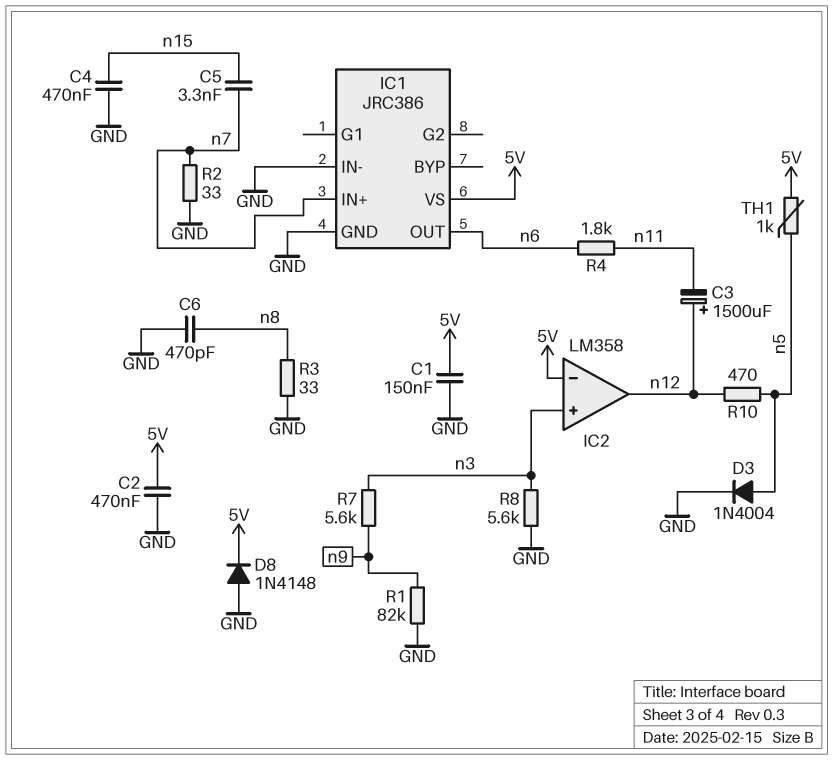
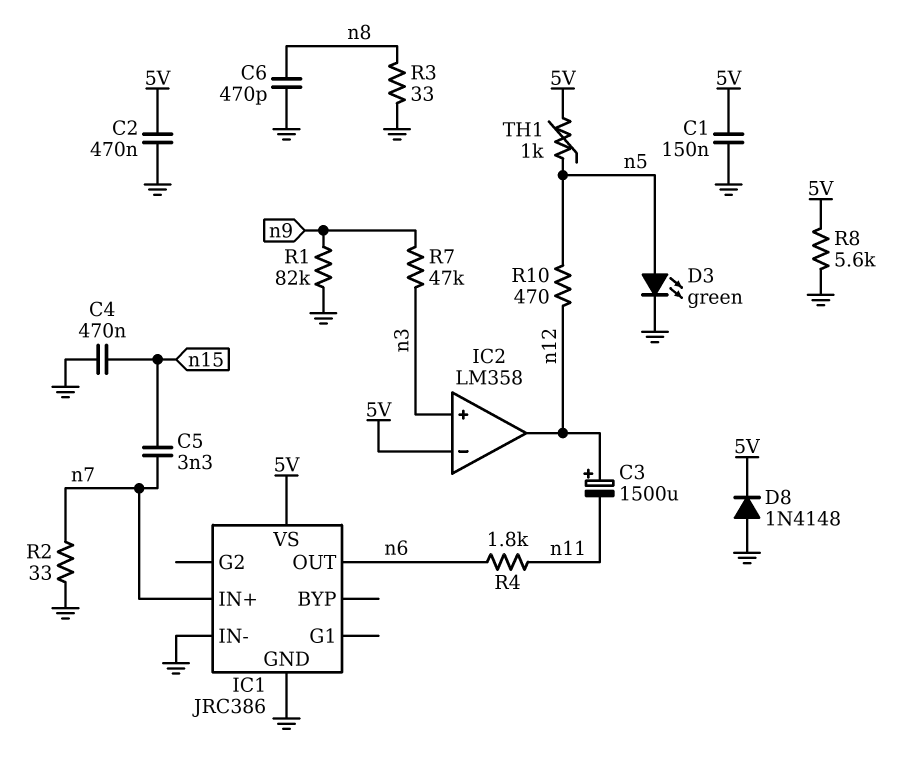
D3: diode 1N4004 (A n5, K GND) -> LED green (A n5, K GND)
R7: 5.6k (n3, n9) -> 47k (n3, n9)
R8: 5.6k (GND, n3) -> 5.6k (5V, GND)

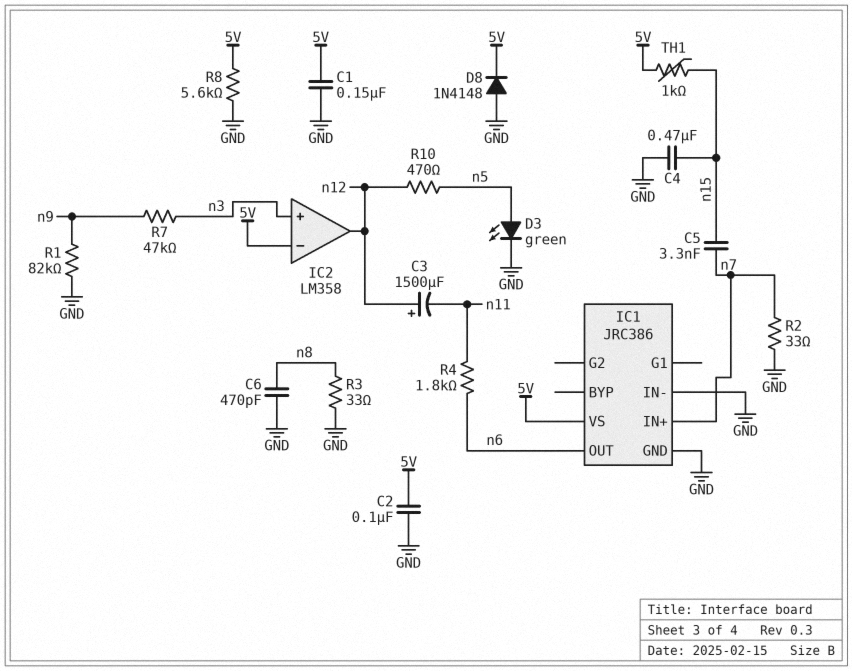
C2: 470nF (5V, GND) -> 100nF (5V, GND)
TH1: 1k (5V, n5) -> 1k (5V, n15)

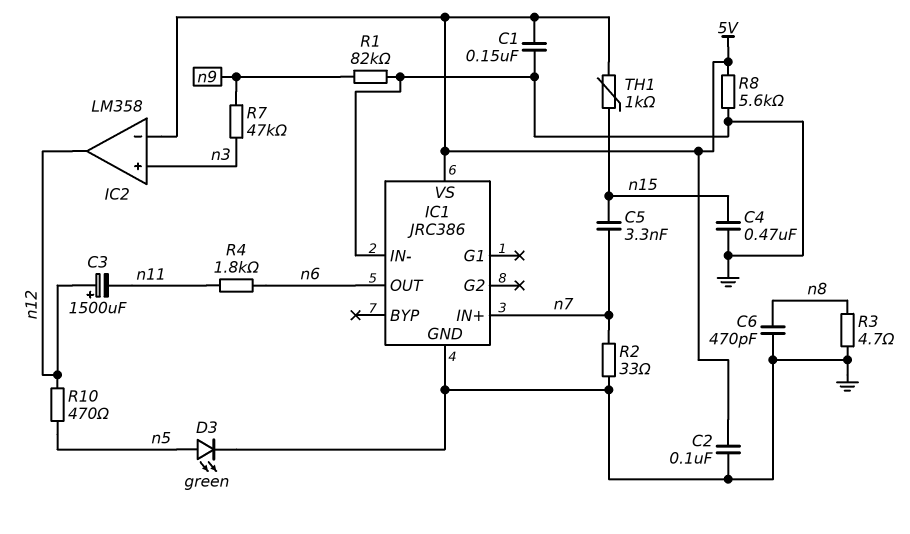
D8: diode 1N4148 (A GND, K 5V) -> none
R3: 33 (GND, n8) -> 4.7 (GND, n8)

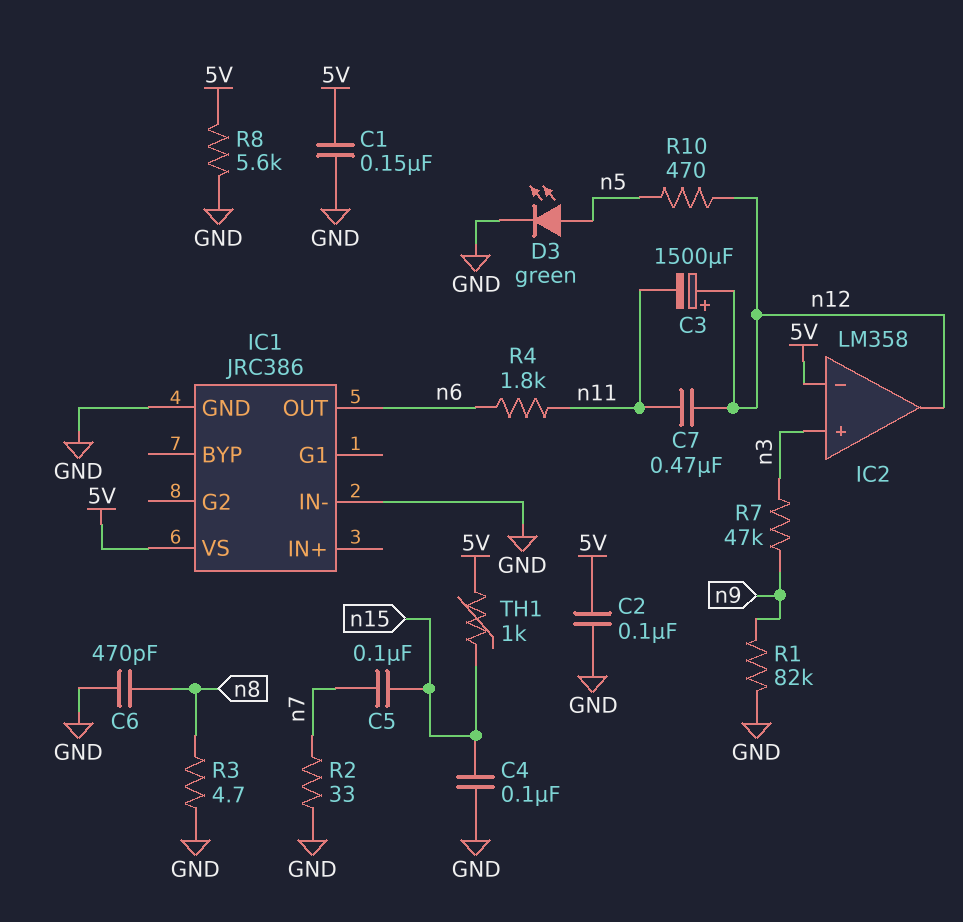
C4: 470nF (GND, n15) -> 100nF (GND, n15)
C5: 3.3nF (n7, n15) -> 100nF (n7, n15)
C7: none -> 470nF (n11, n12)
IC1 pin IN+: n7 -> none

